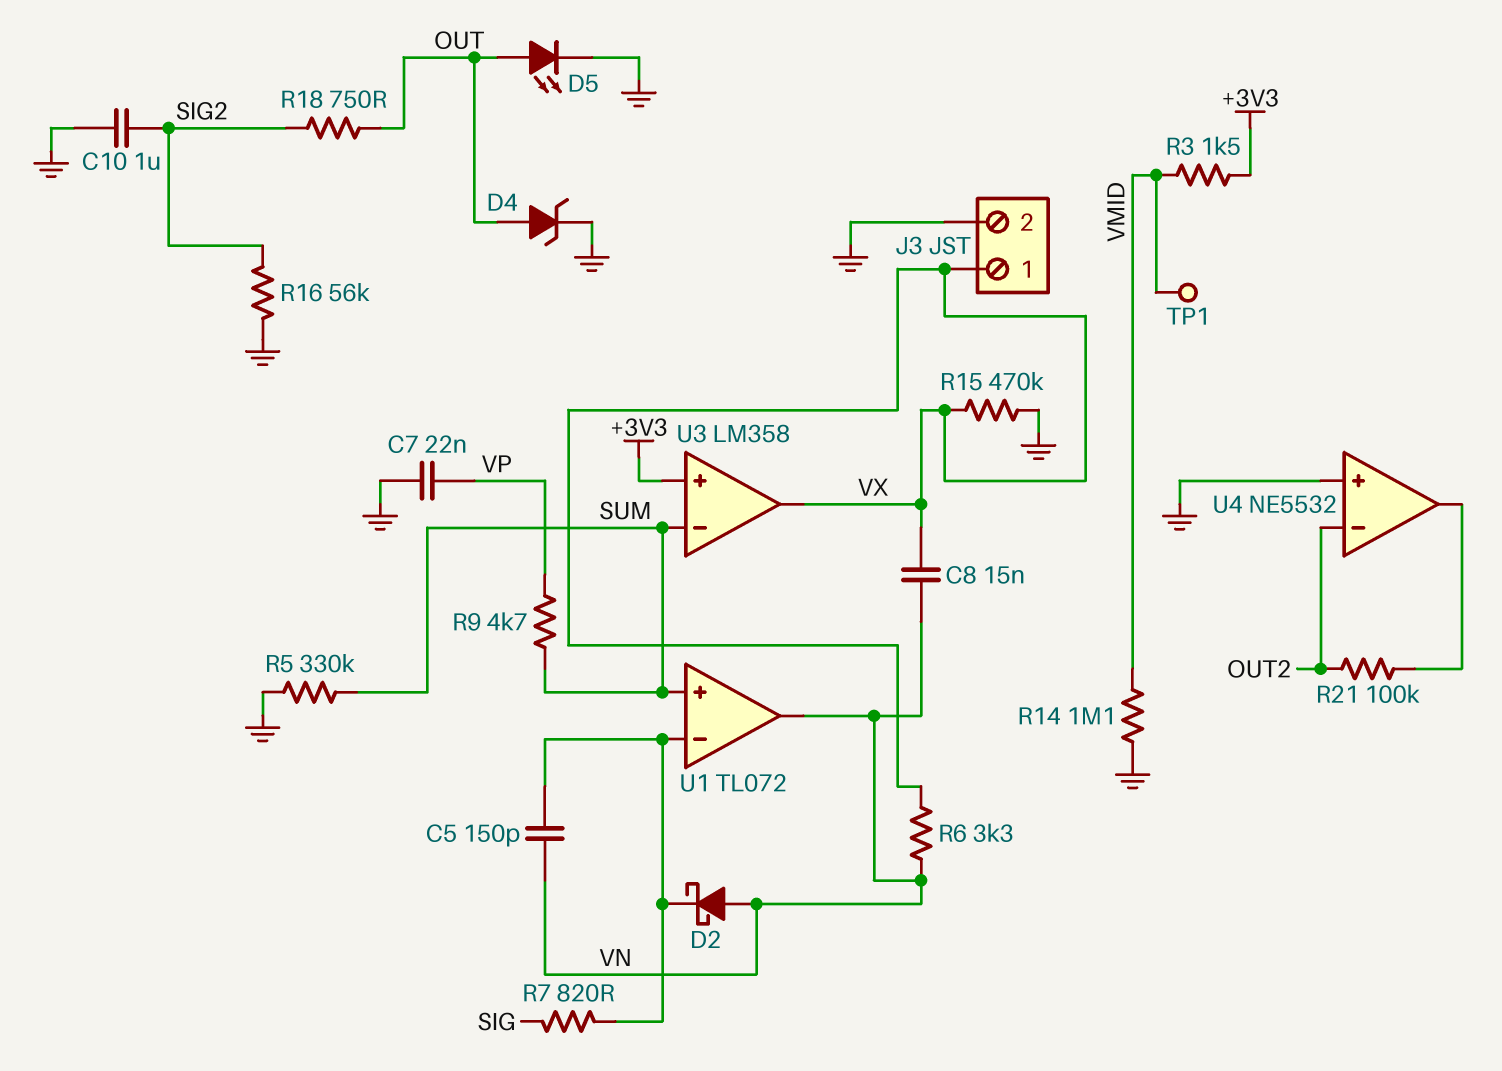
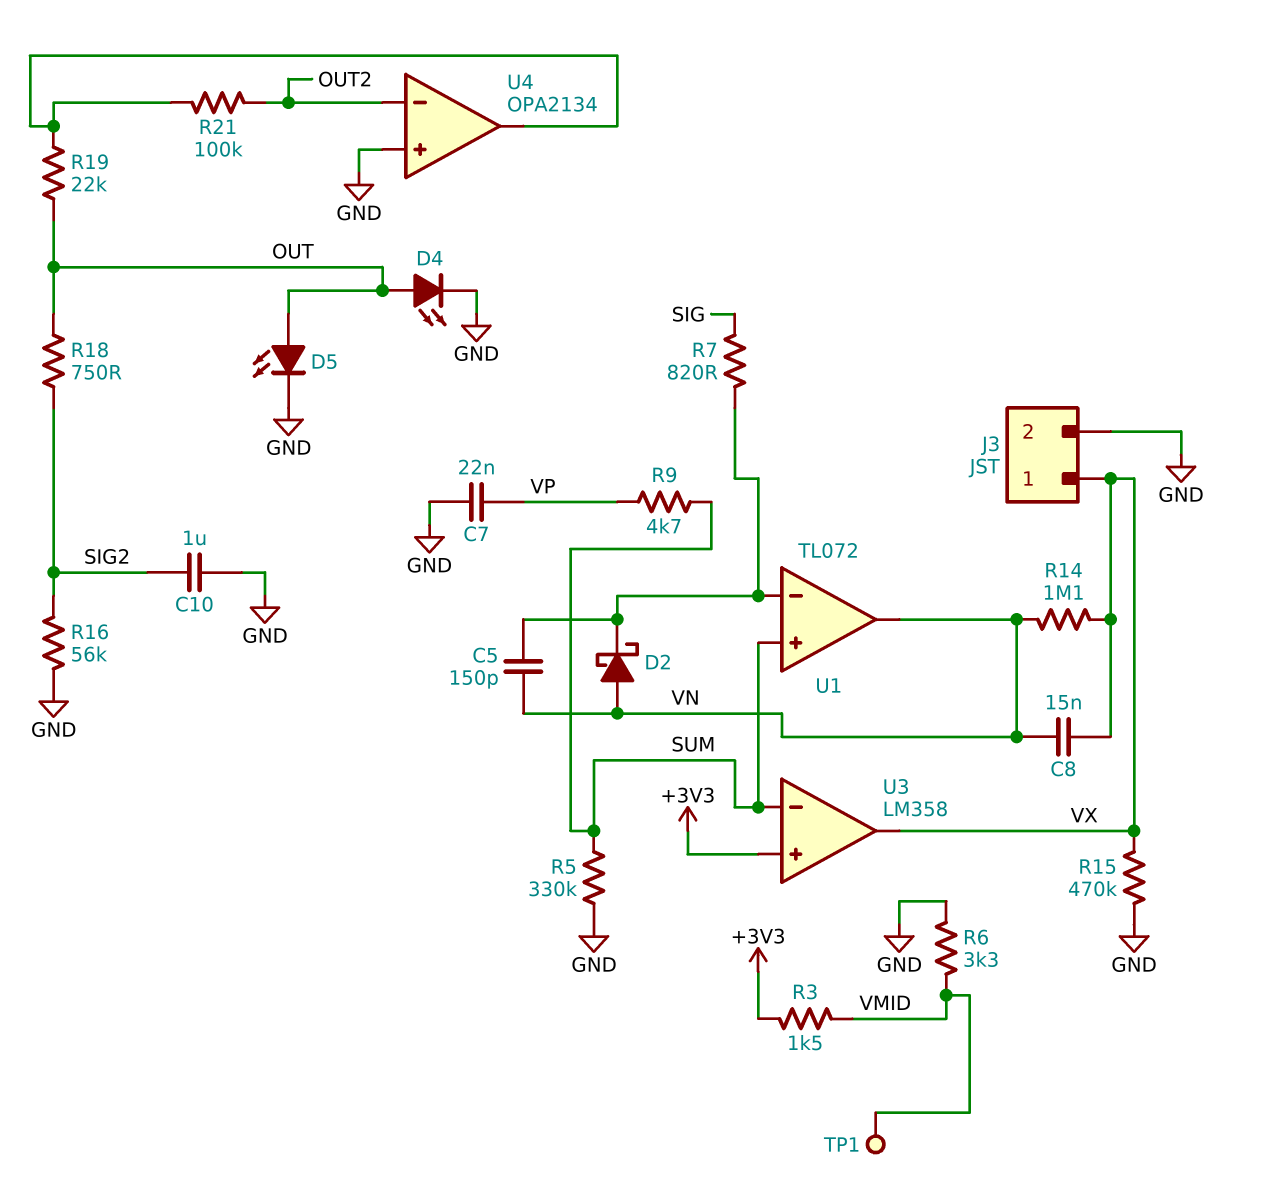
D4: zener (A OUT, K GND) -> LED (A OUT, K GND)
R6: 3.3k (VN, VX) -> 3.3k (GND, VMID)
R14: 1.1M (GND, VMID) -> 1.1M (VN, VX)
R19: none -> 22k (OUT, U4/out)
U4: NE5532 -> OPA2134

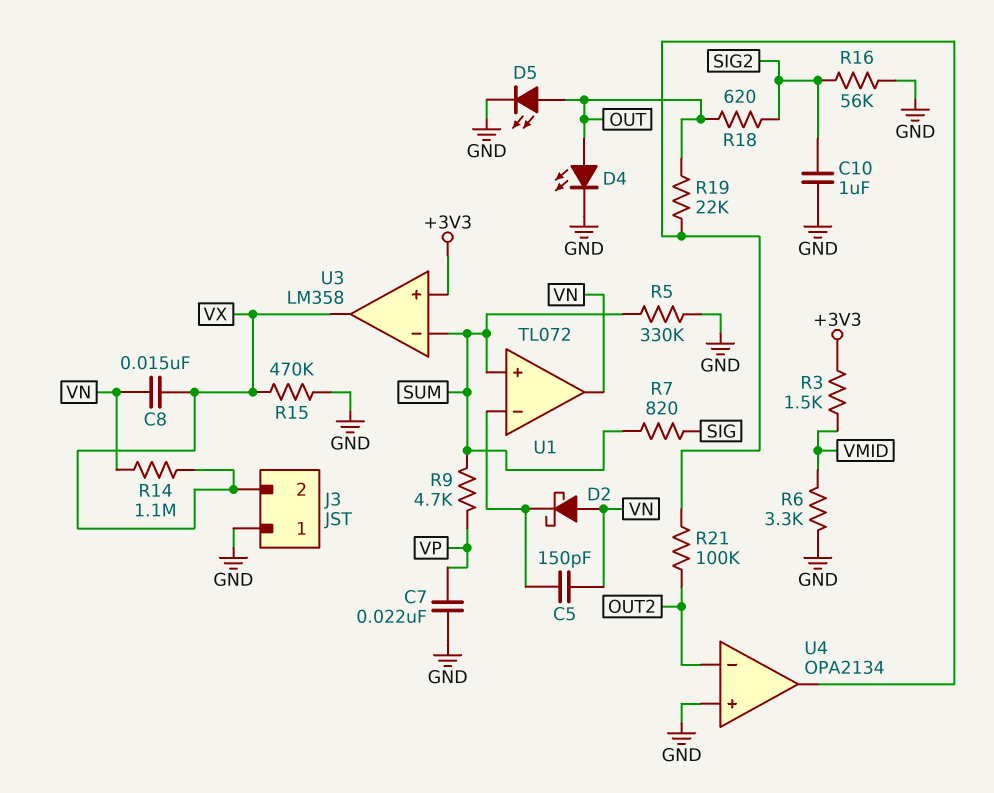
J3 pin 1: VX -> GND
J3 pin 2: GND -> VX
R7: 820 (SIG, U1/in-) -> 820 (SIG, SUM)
R18: 750 (OUT, SIG2) -> 620 (OUT, SIG2)
TP1: test point (VMID) -> none

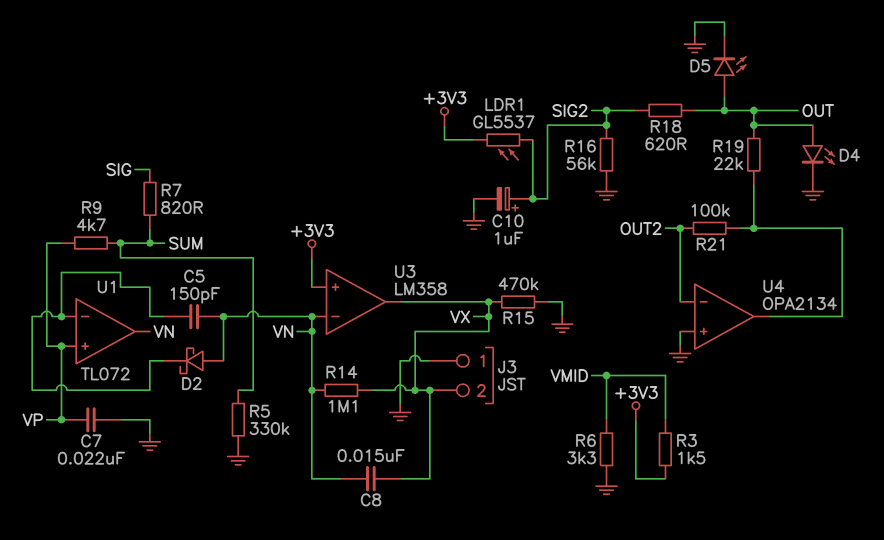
C10: 1uF (GND, SIG2) -> 1uF (plus SIG2, minus GND)
LDR1: none -> GL5537 (+3V3, SIG2)
U1 pin in+: SUM -> VP
U3 pin in-: SUM -> VN

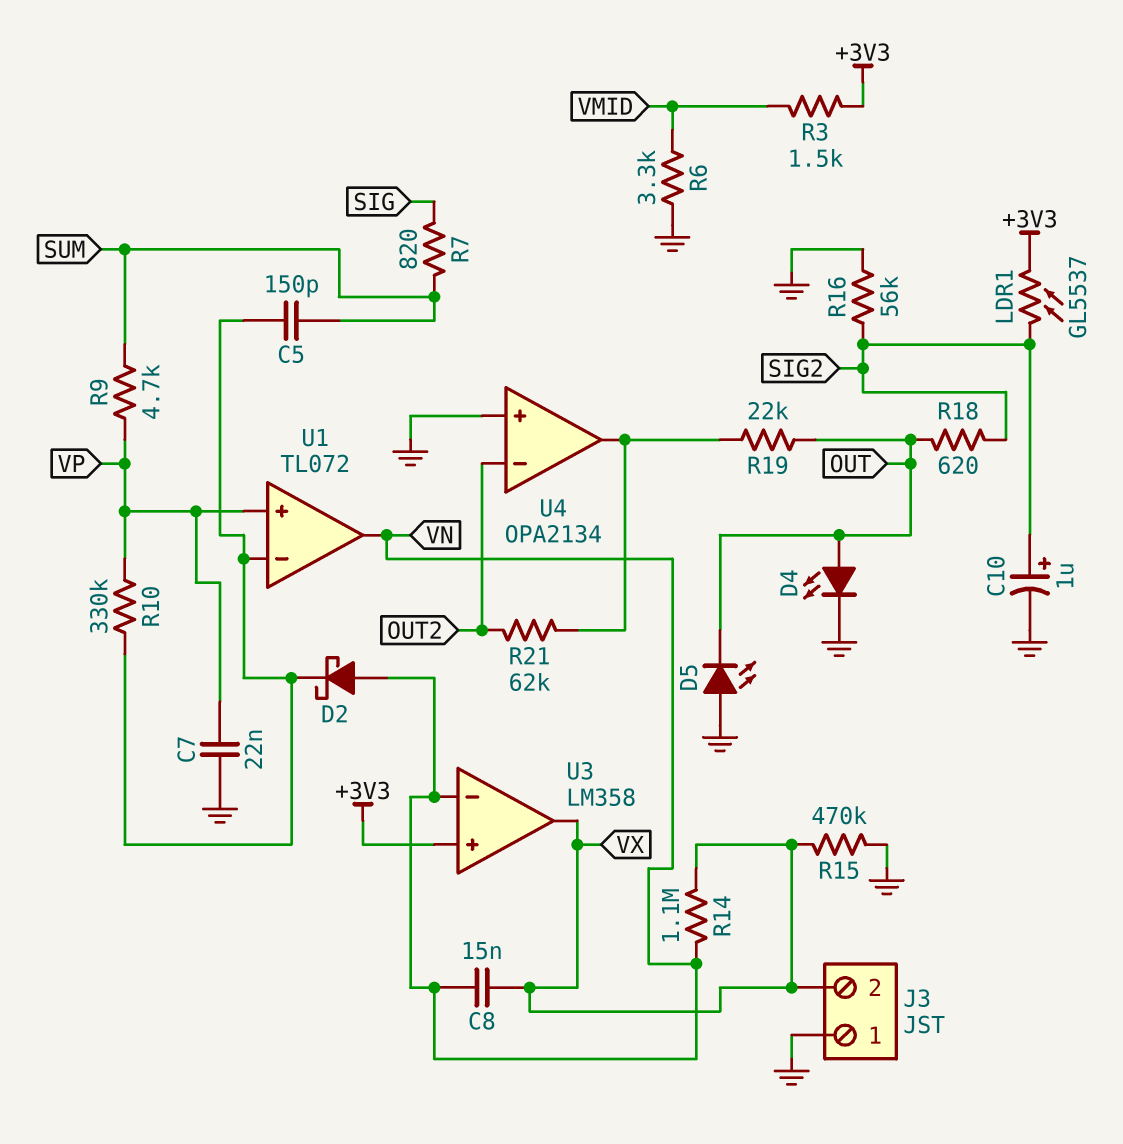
C5: 150pF (U1/in-, VN) -> 150pF (SUM, U1/in-)
D5: LED (A OUT, K GND) -> LED (A GND, K OUT)
R5: 330k (GND, SUM) -> none
R10: none -> 330k (U1/in-, VP)
R21: 100k (OUT2, U4/out) -> 62k (OUT2, U4/out)

